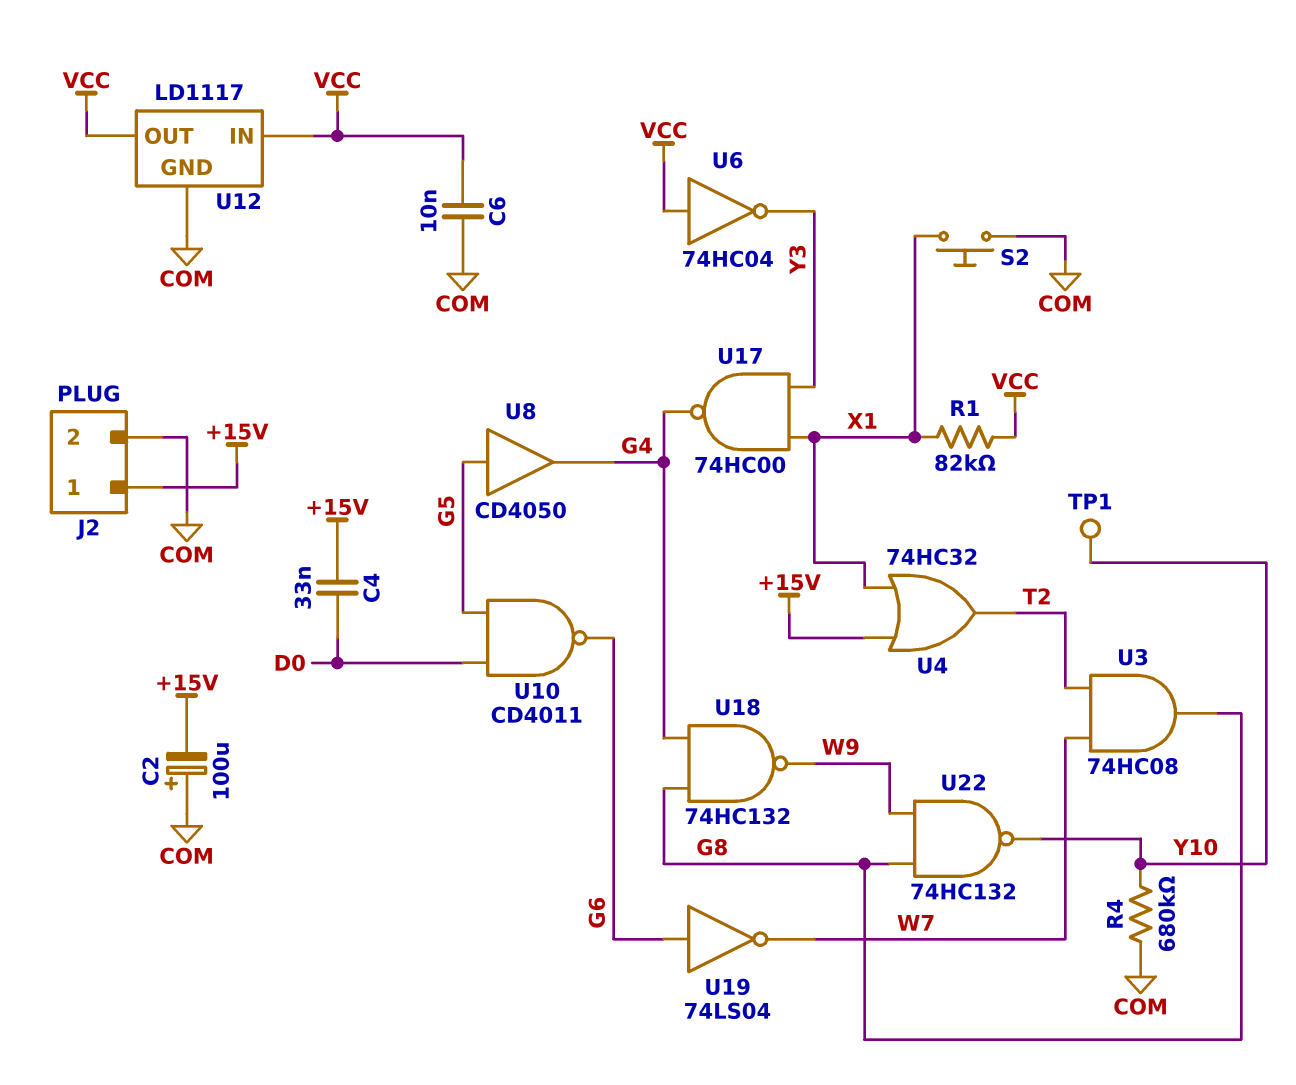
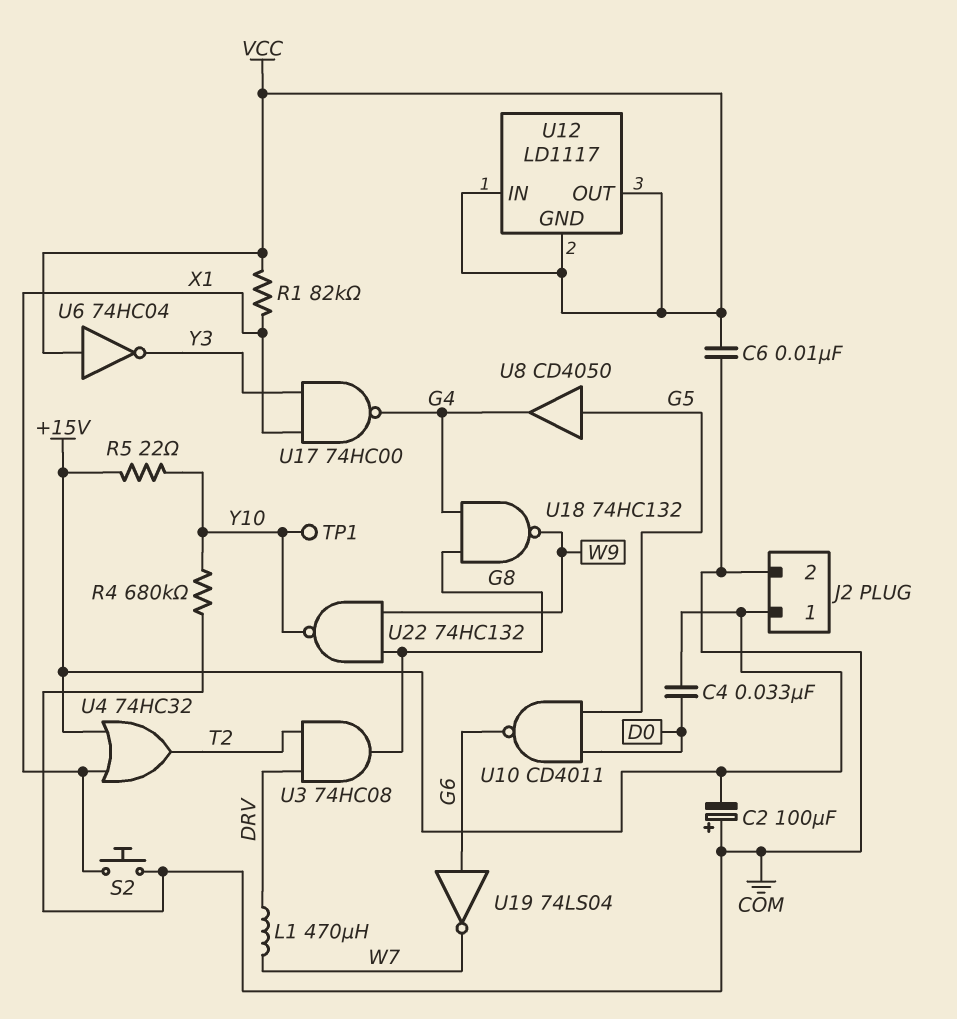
L1: none -> 470uH (DRV, W7)
R5: none -> 22 (+15V, Y10)
U3: AND 74HC08 (in T2, in W7, out G8) -> AND 74HC08 (in DRV, in T2, out G8)
U12 pin GND: COM -> VCC

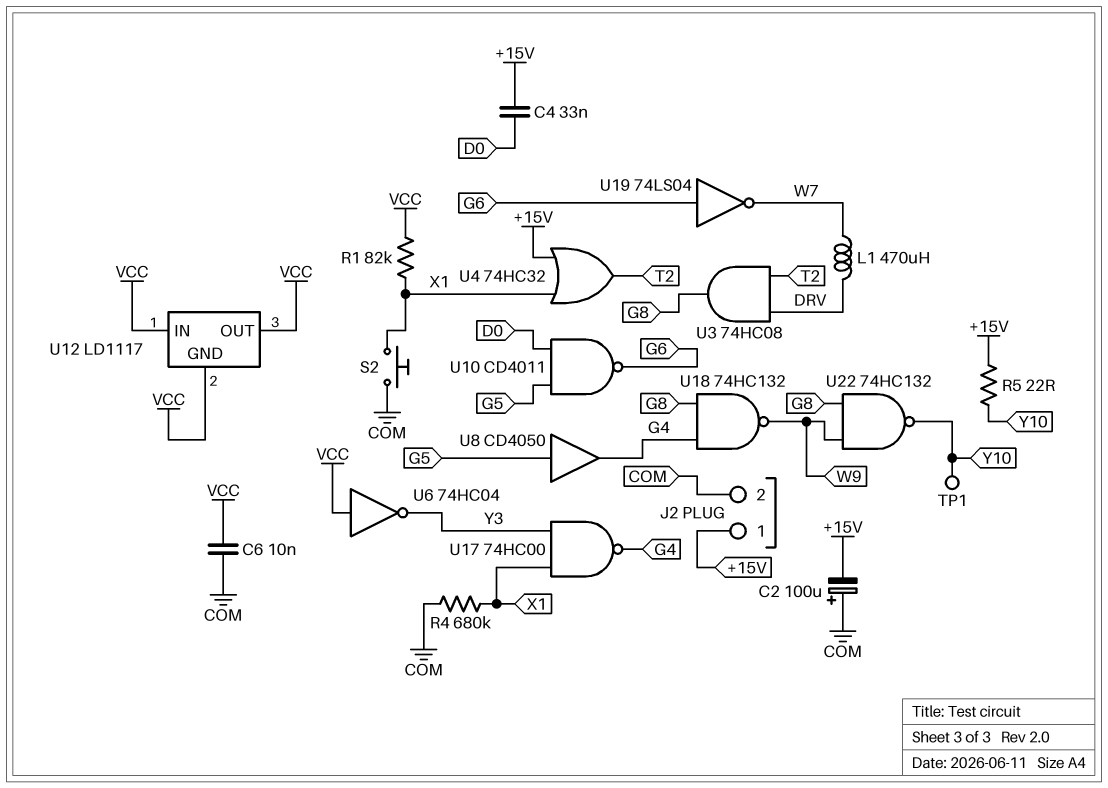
R4: 680k (COM, Y10) -> 680k (COM, X1)

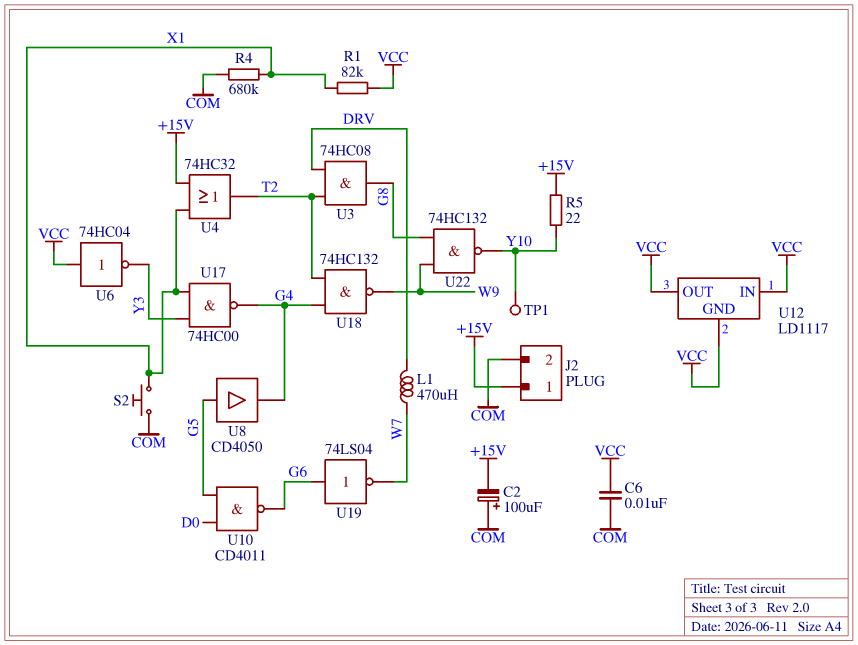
C4: 33nF (+15V, D0) -> none
U18: NAND 74HC132 (in G4, in G8, out W9) -> NAND 74HC132 (in G4, in T2, out W9)

